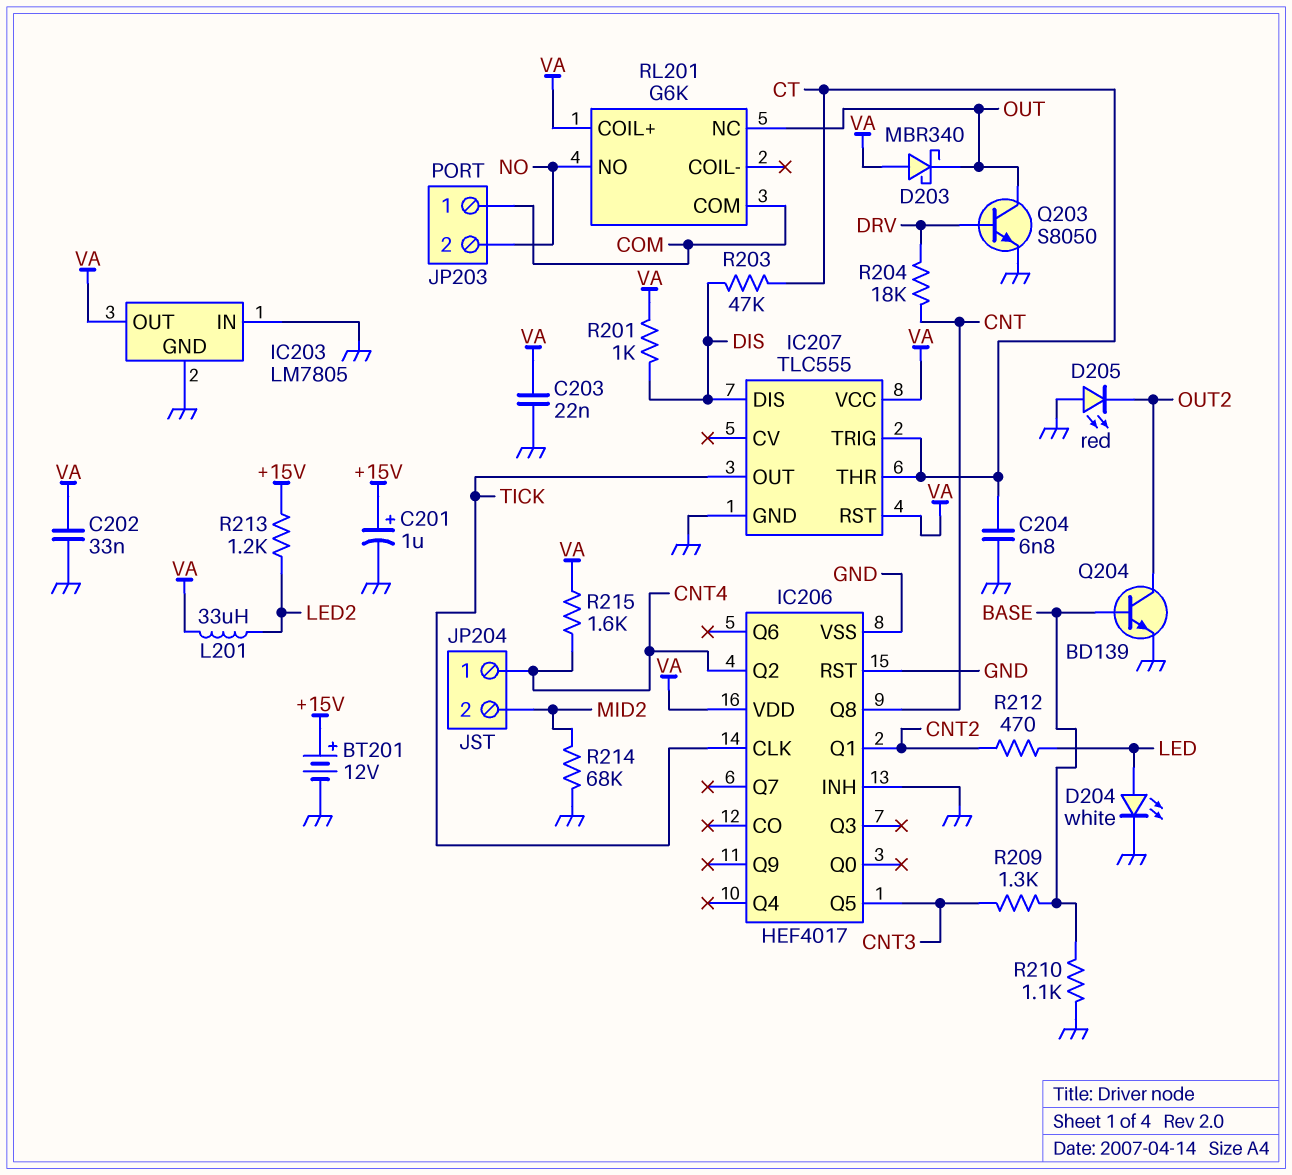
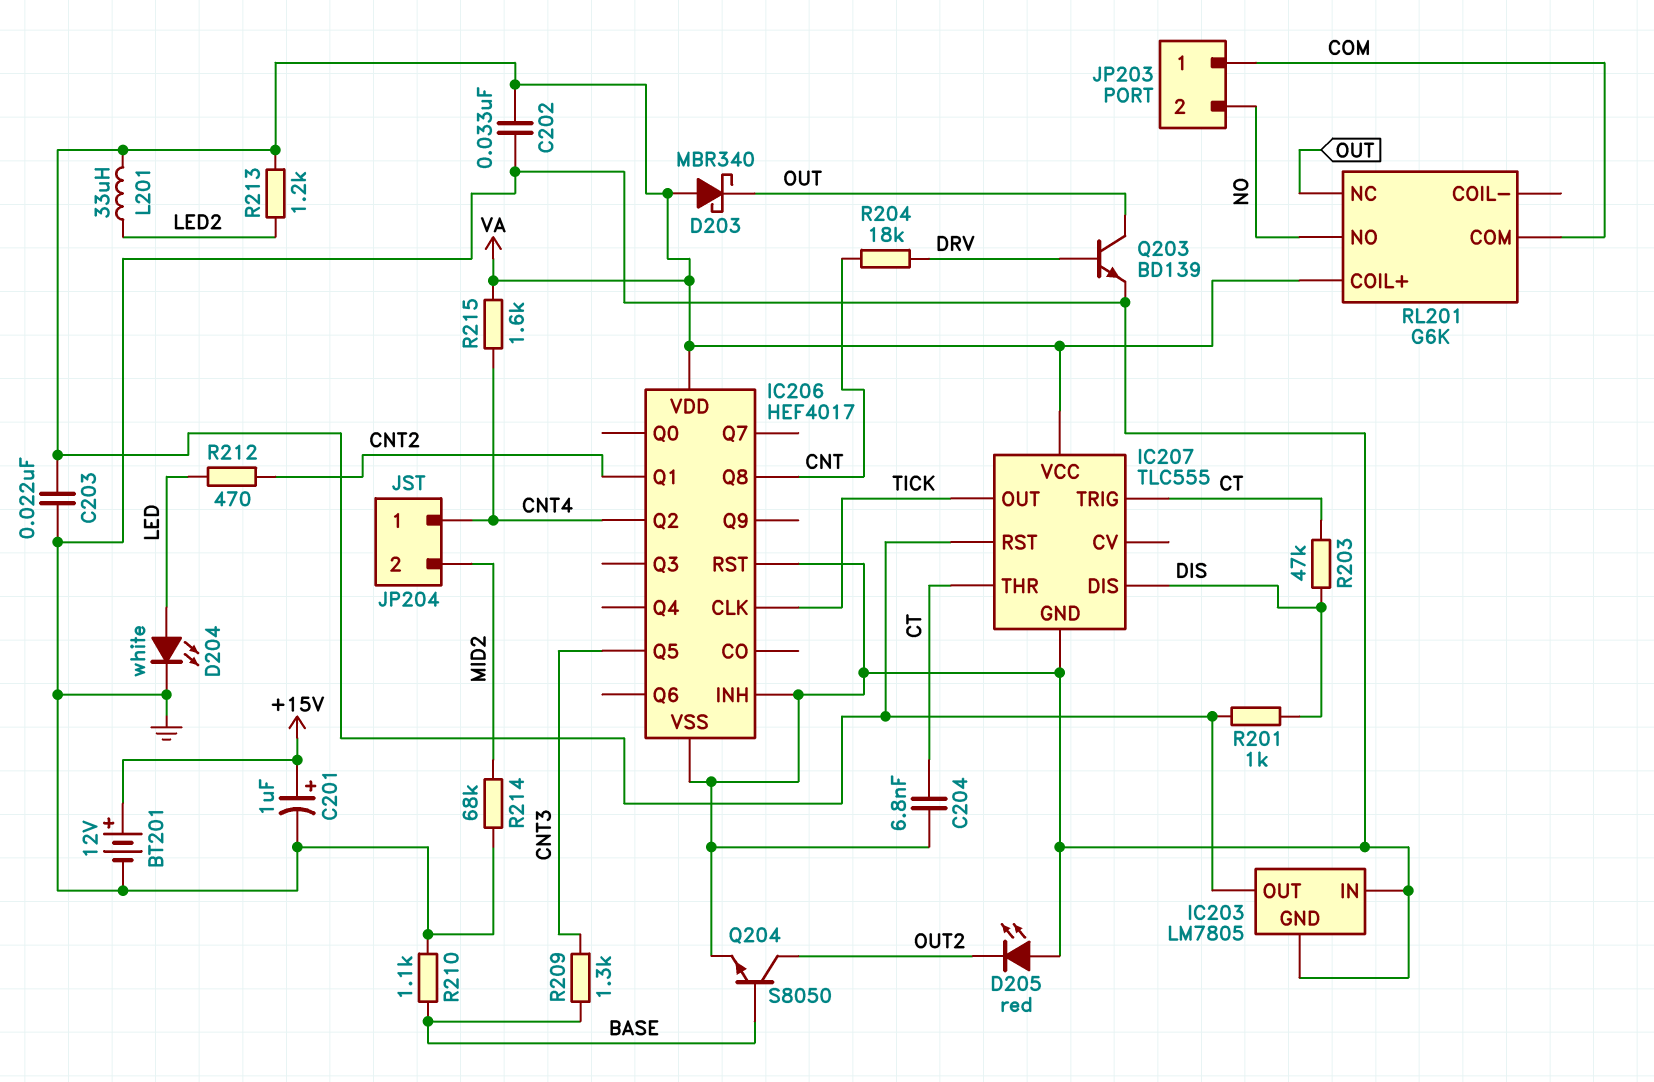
Q203: NPN S8050 (B DRV, C OUT, E GND) -> NPN BD139 (B DRV, C OUT, E GND)
Q204: NPN BD139 (B BASE, C OUT2, E GND) -> NPN S8050 (B BASE, C OUT2, E GND)
R213: 1.2k (+15V, LED2) -> 1.2k (LED2, VA)

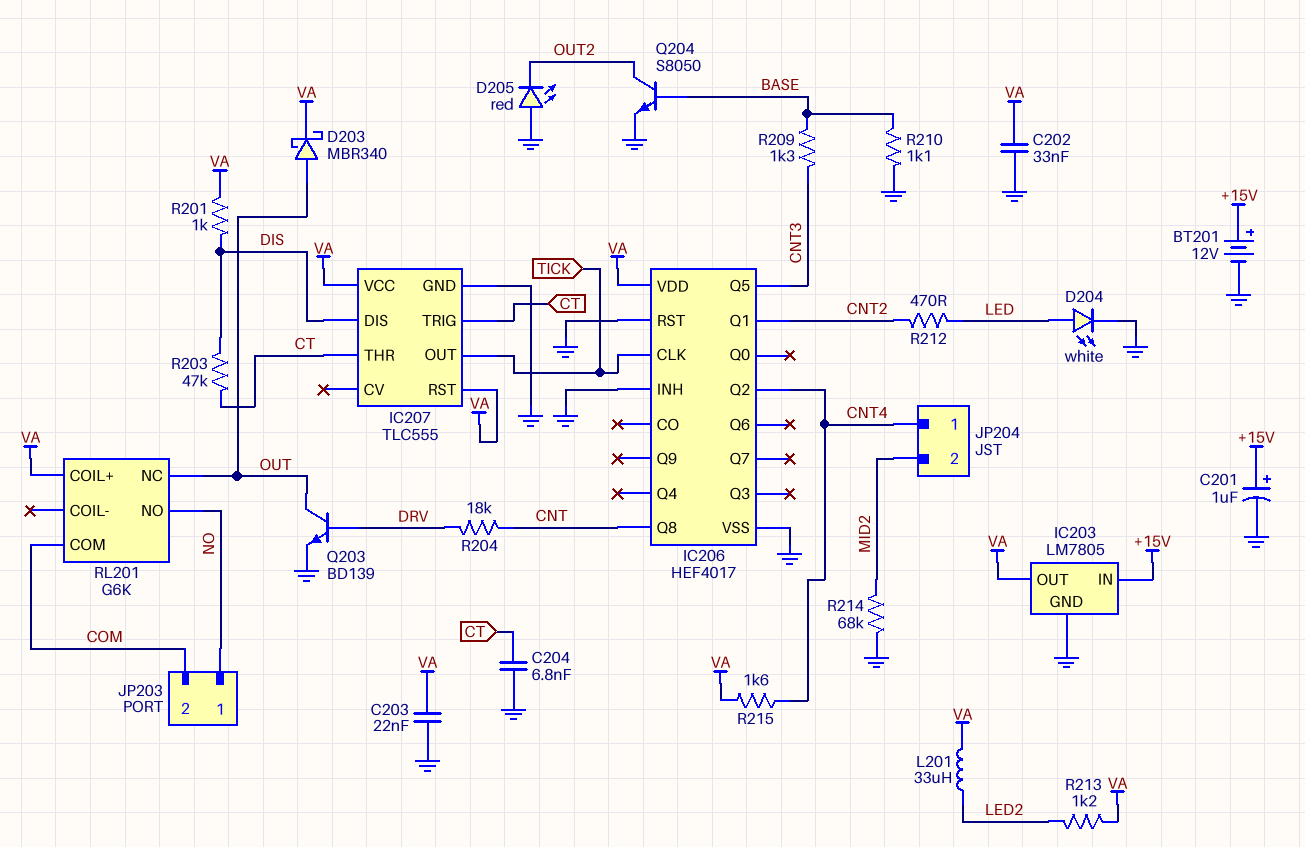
D203: schottky MBR340 (A VA, K OUT) -> schottky MBR340 (A OUT, K VA)
IC203 pin IN: GND -> +15V
JP203 pin 1: COM -> NO
JP203 pin 2: NO -> COM

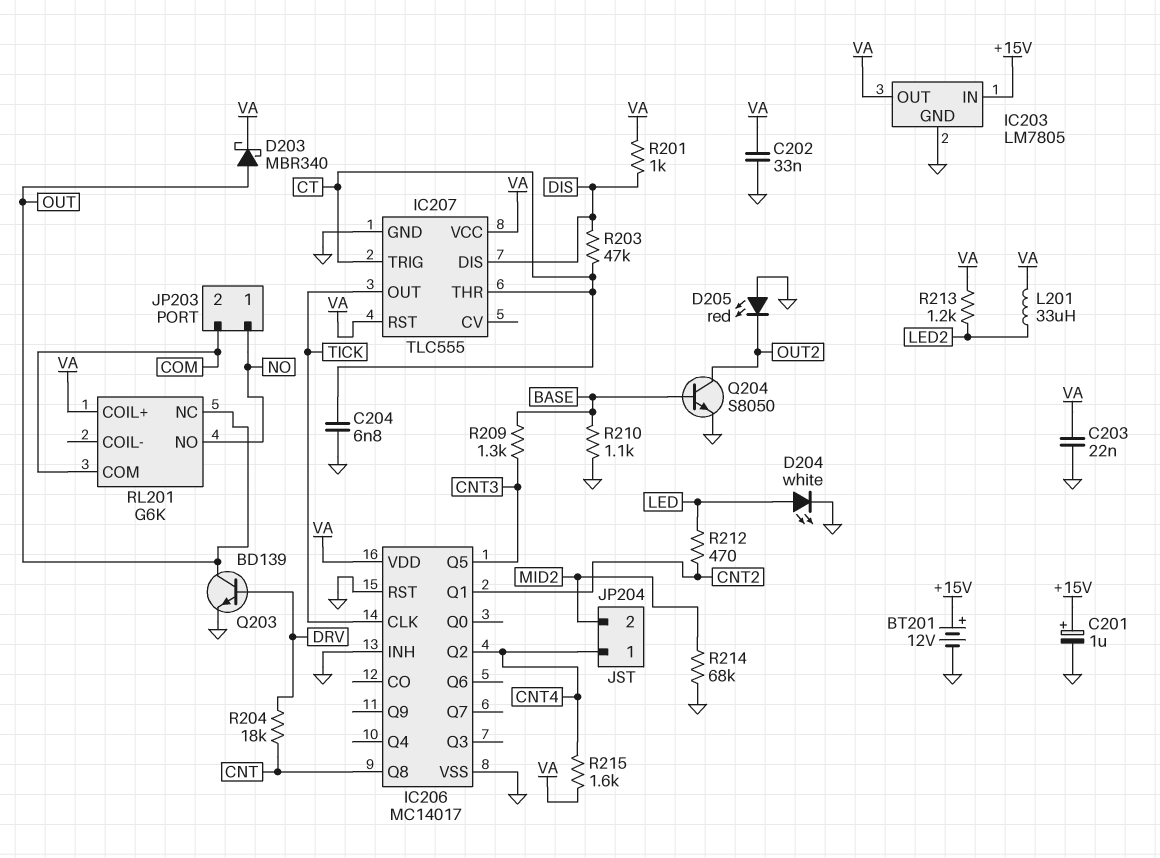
IC206: HEF4017 -> MC14017

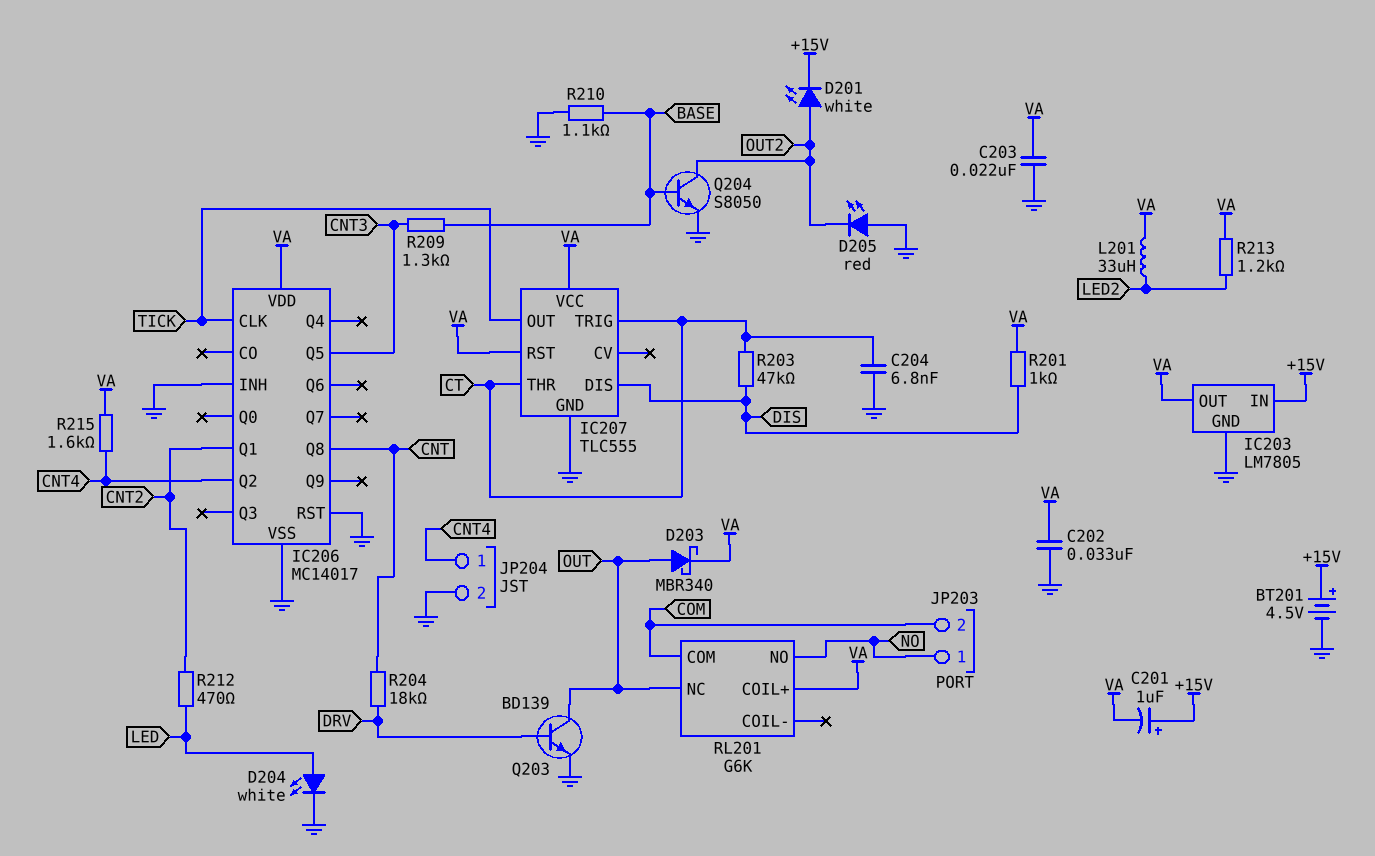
BT201: 12V (plus +15V, minus GND) -> 4.5V (plus +15V, minus GND)
C201: 1uF (plus +15V, minus GND) -> 1uF (plus +15V, minus VA)
D201: none -> LED white (A OUT2, K +15V)
JP204 pin 2: MID2 -> GND
R214: 68k (GND, MID2) -> none

